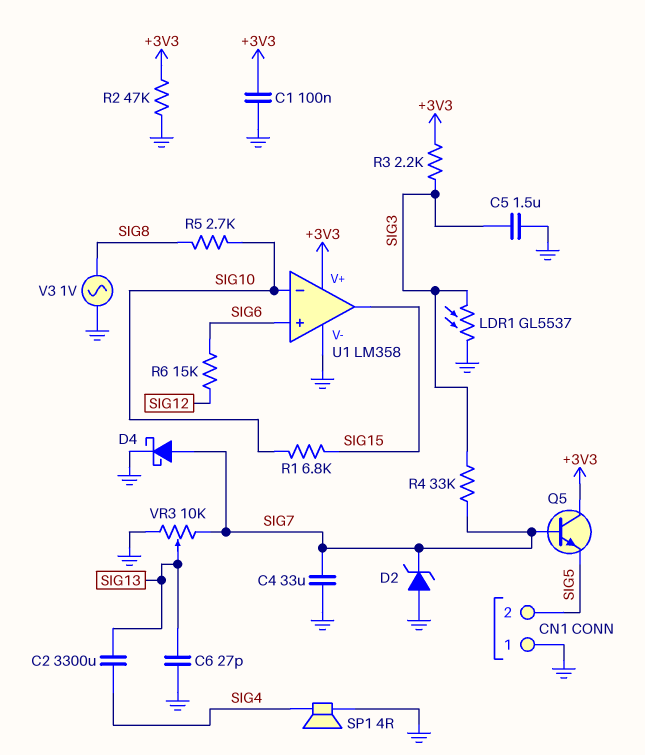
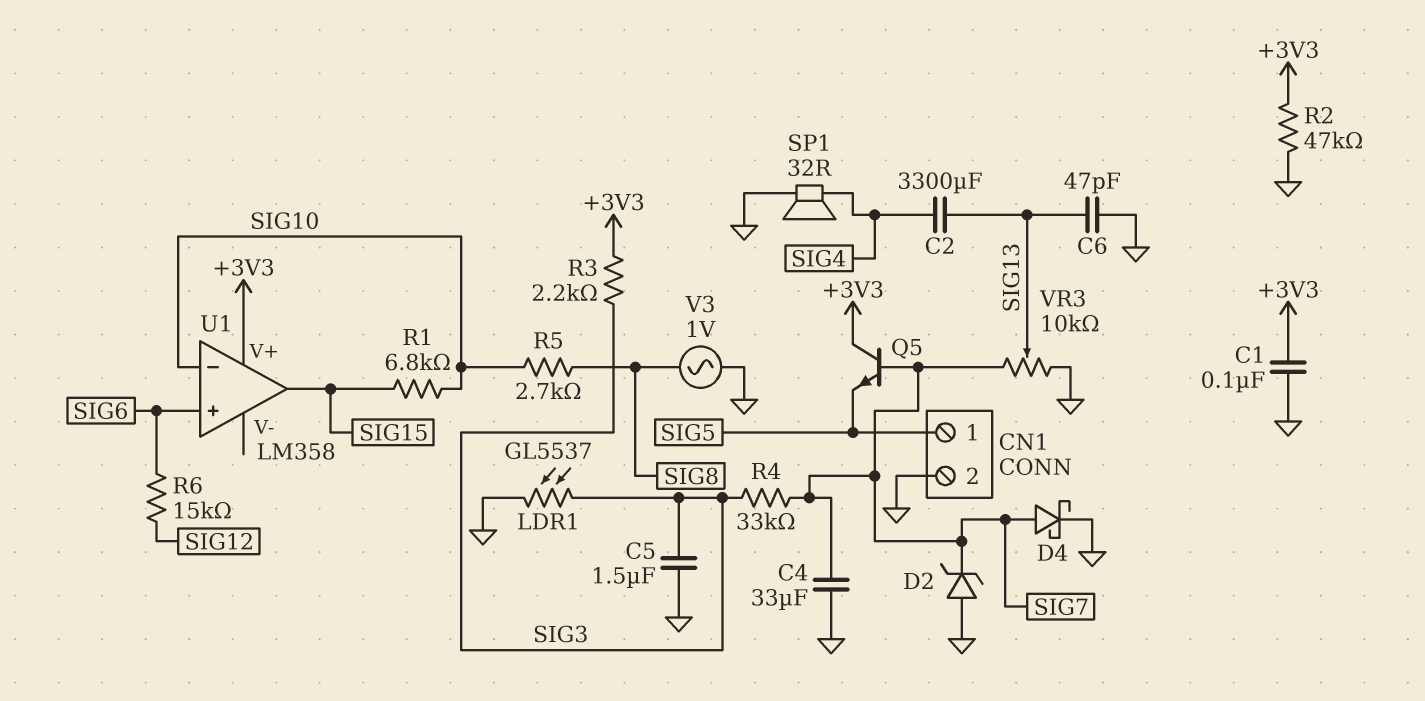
C6: 27pF (GND, SIG13) -> 47pF (GND, SIG13)
CN1 pin 1: GND -> SIG5
CN1 pin 2: SIG5 -> GND
SP1: speaker 4R (GND, SIG4) -> speaker 32R (GND, SIG4)
U1 pin V-: GND -> none

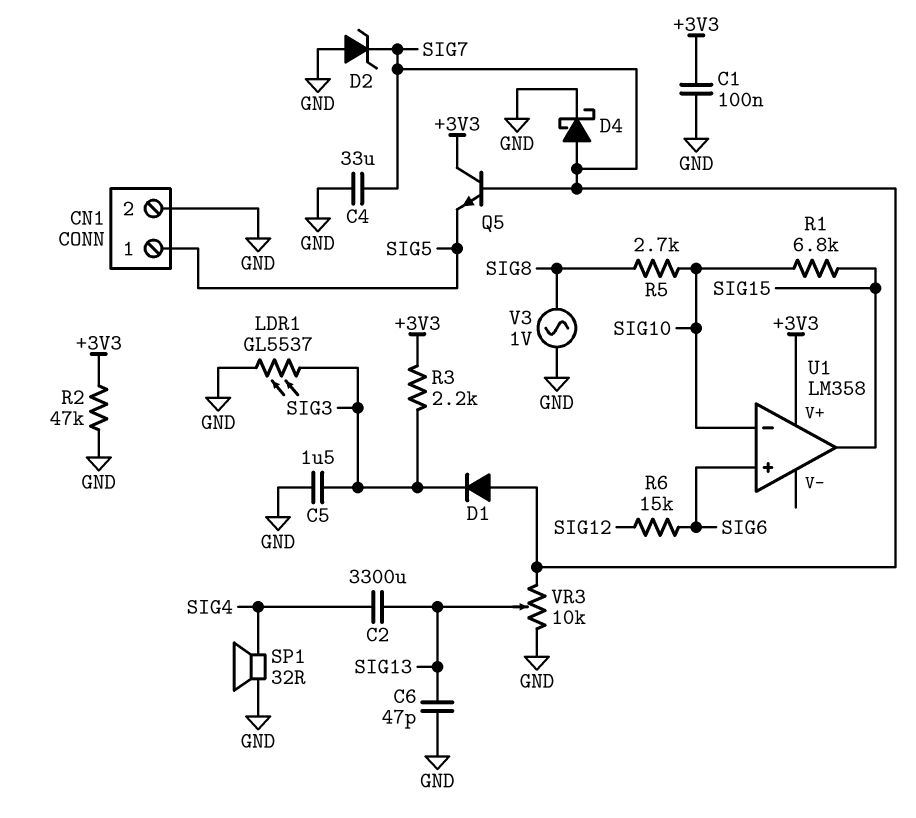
D1: none -> diode (A SIG7, K SIG3)
R4: 33k (SIG3, SIG7) -> none

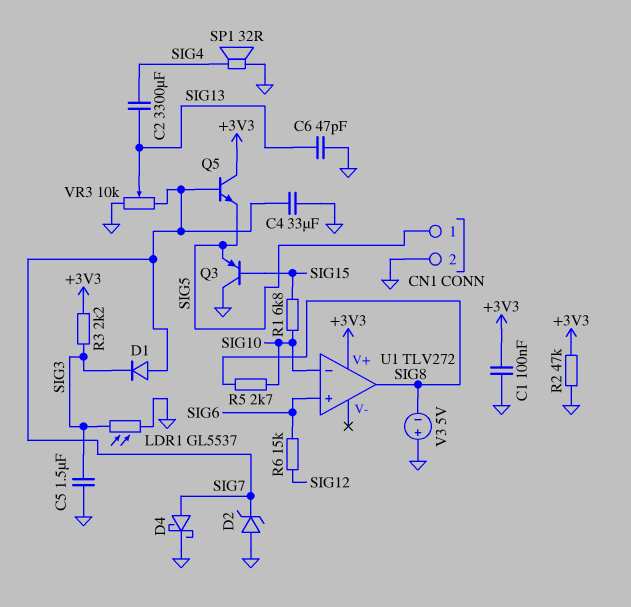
Q3: none -> PNP (B SIG15, C GND, E SIG5)
U1: LM358 -> TLV272
U1 pin out: SIG15 -> SIG8
V3: AC 1V (GND, SIG8) -> 5V (plus GND, minus SIG8)

